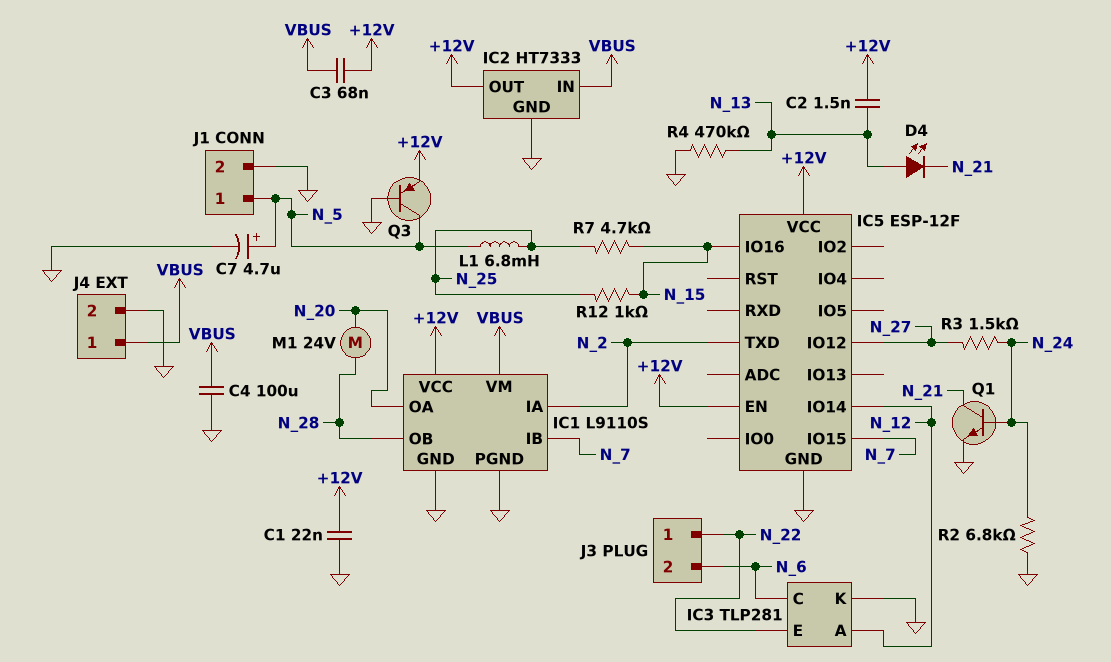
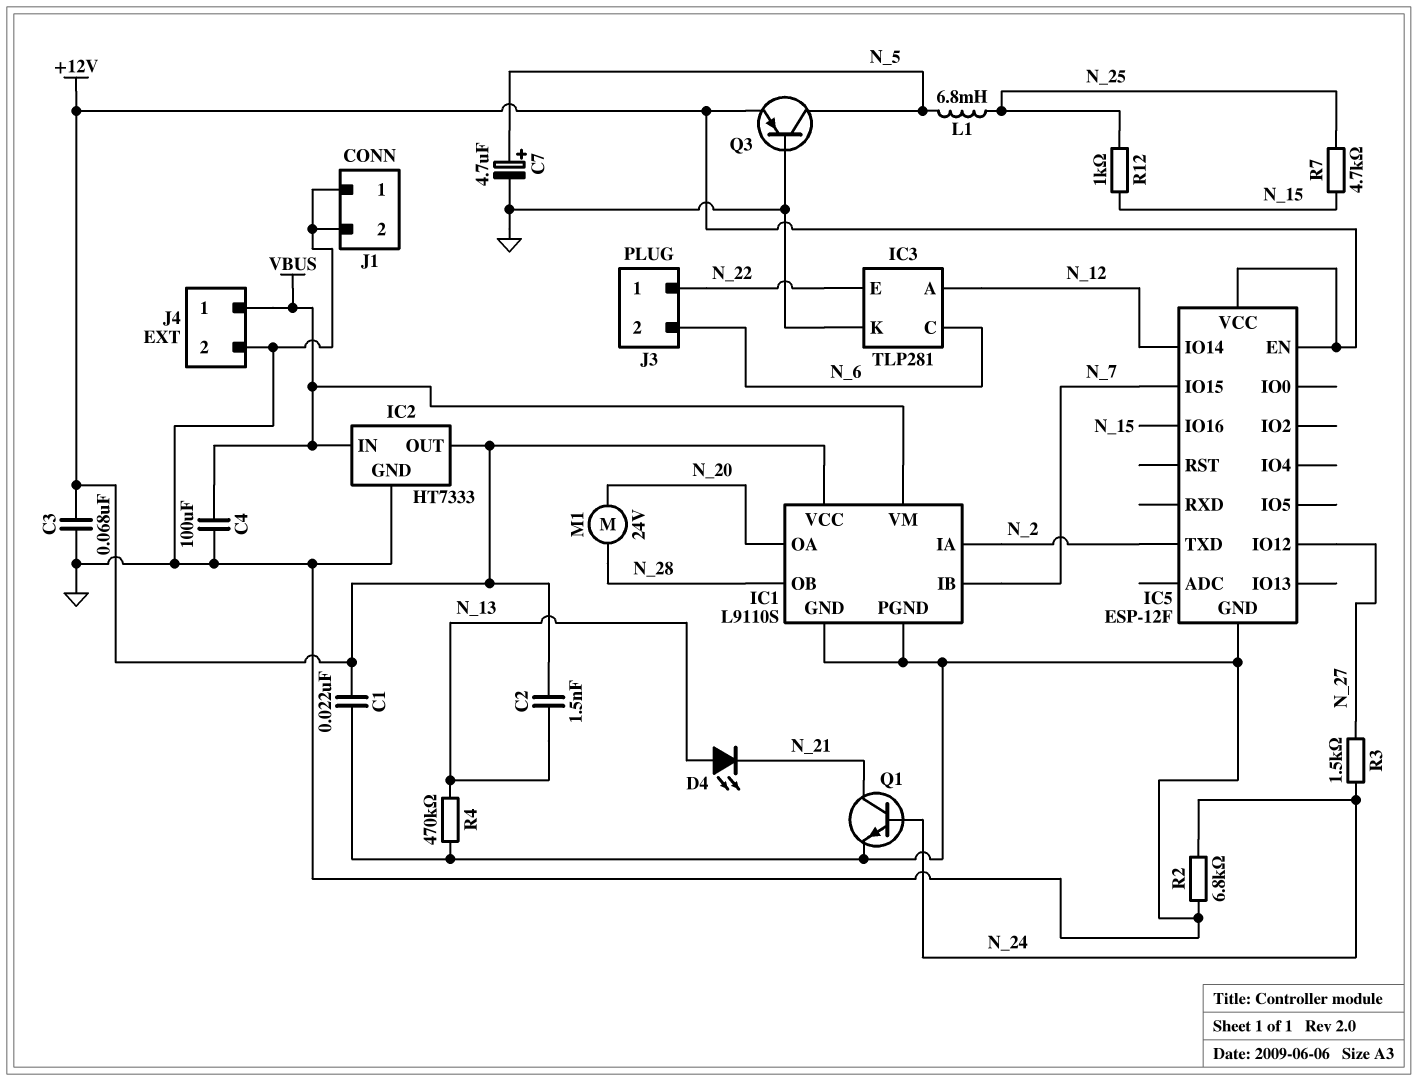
C3: 68nF (+12V, VBUS) -> 68nF (+12V, GND)
J1 pin 1: N_5 -> GND

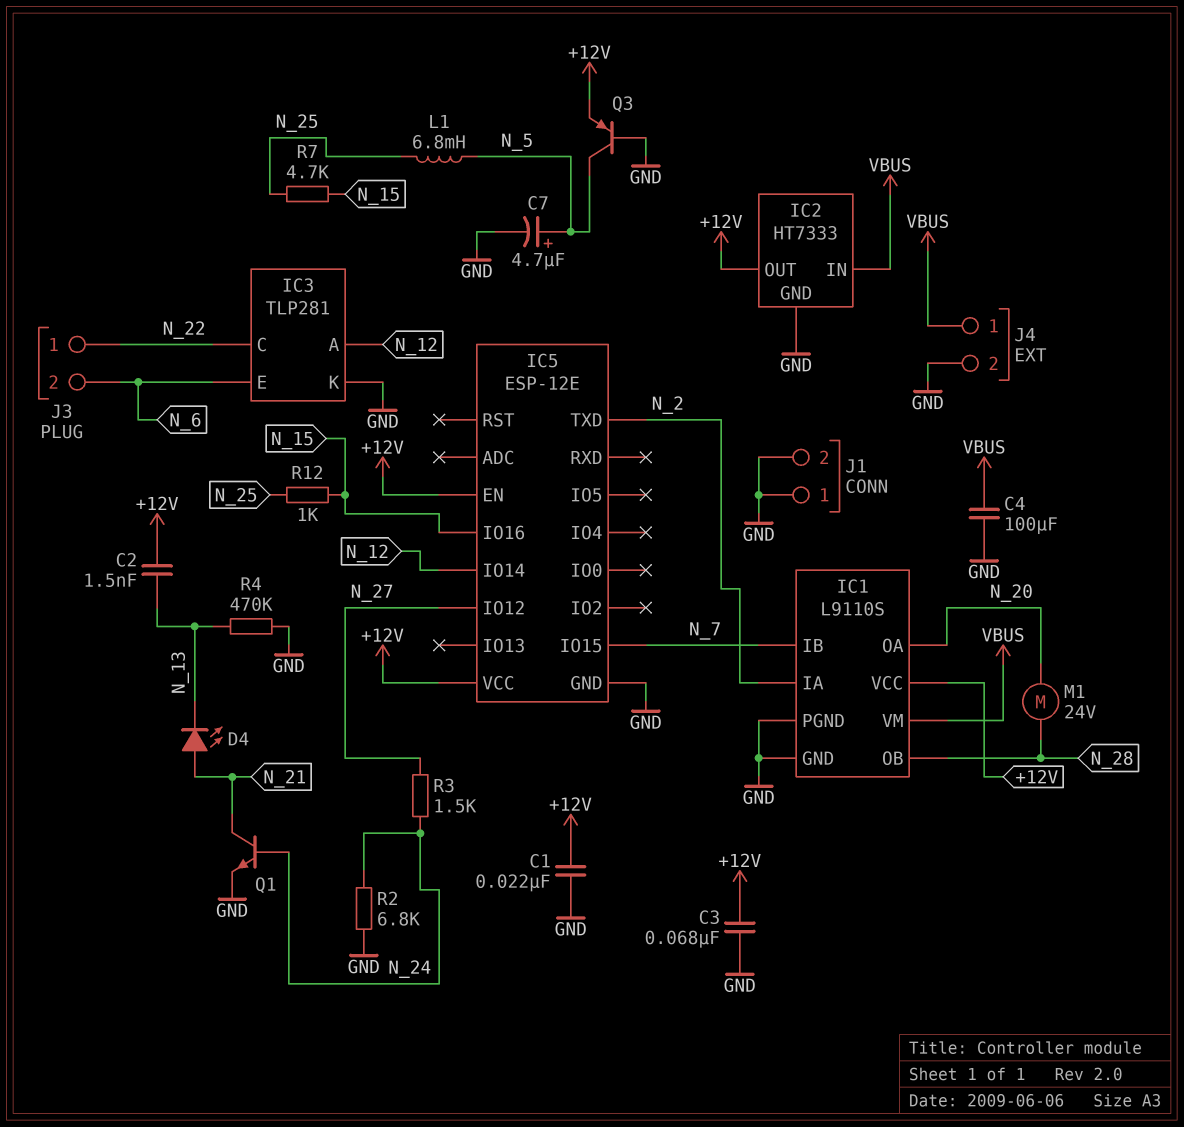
D4: LED (A N_13, K N_21) -> LED (A N_21, K N_13)
IC3 pin C: N_6 -> N_22
IC3 pin E: N_22 -> N_6
IC5: ESP-12F -> ESP-12E

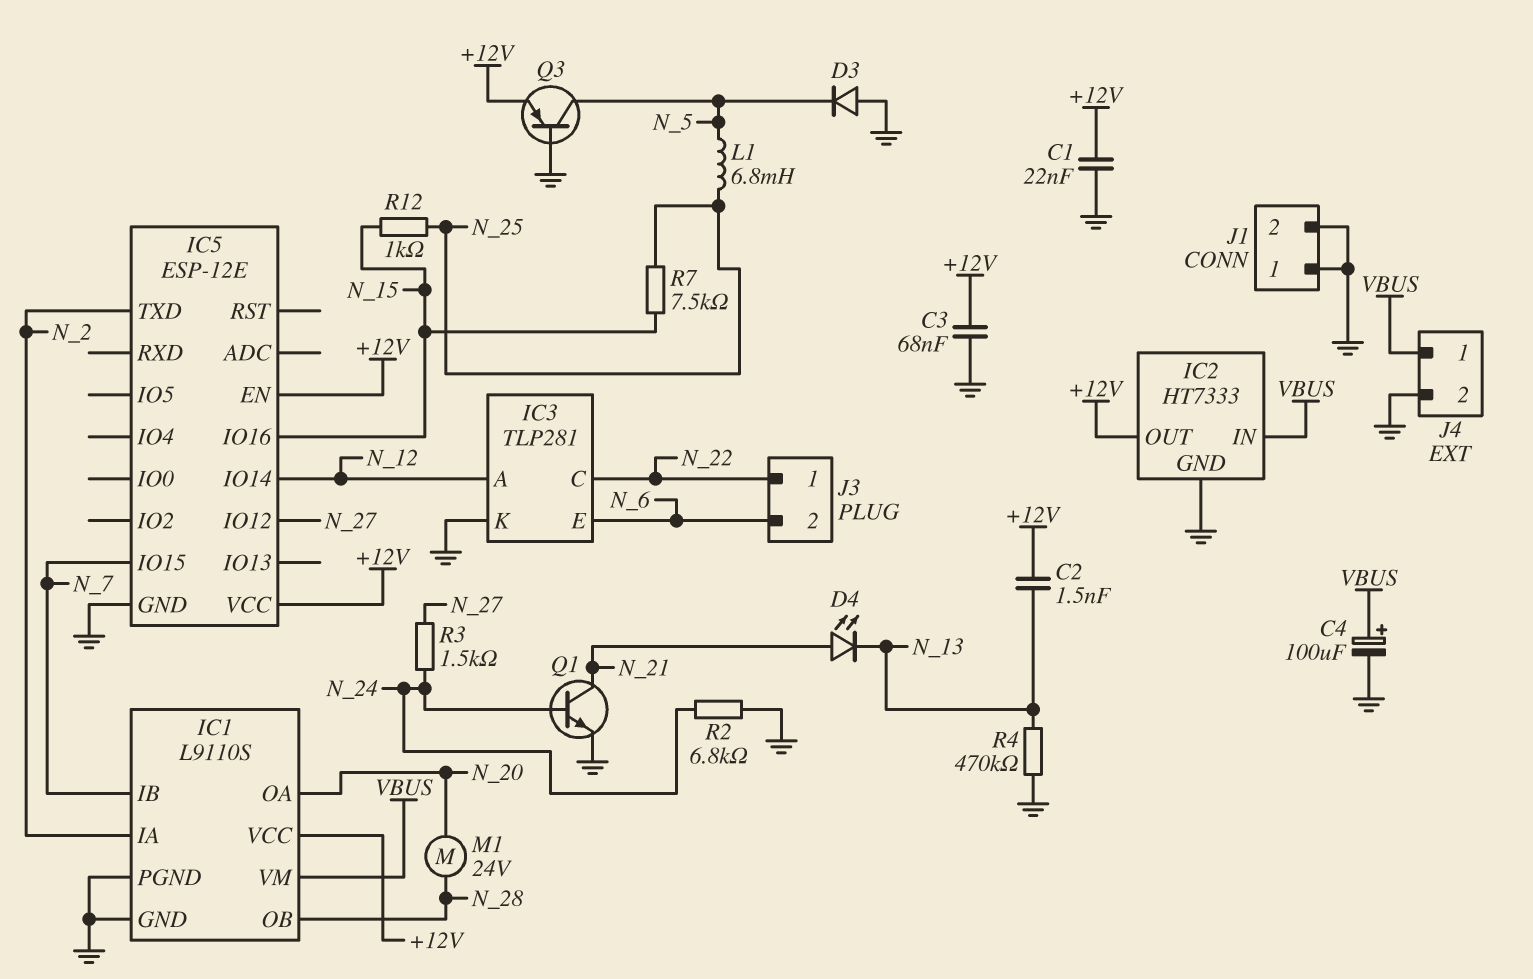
C4: 100uF (GND, VBUS) -> 100uF (plus VBUS, minus GND)
C7: 4.7uF (plus N_5, minus GND) -> none
D3: none -> diode (A GND, K N_5)
R7: 4.7k (N_15, N_25) -> 7.5k (N_15, N_25)

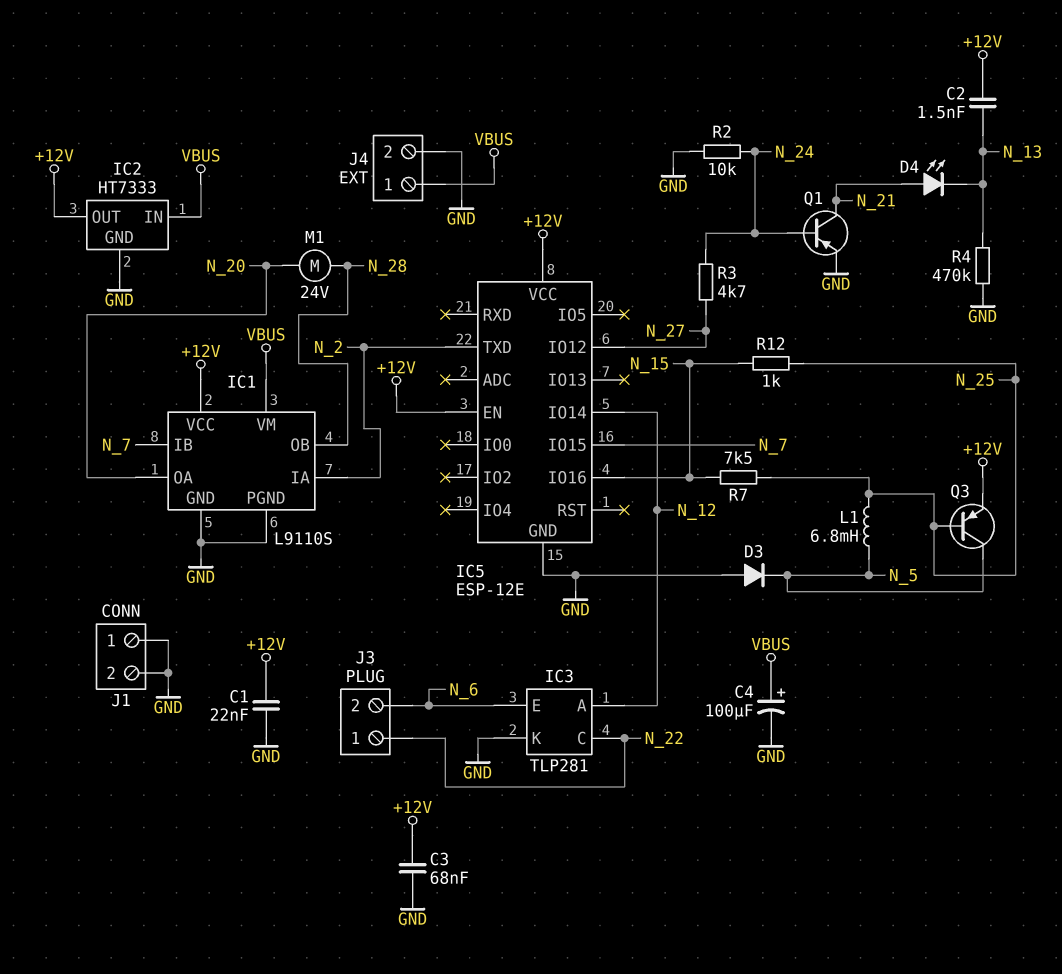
Q1: NPN (B N_24, C N_21, E GND) -> PNP (B N_24, C N_21, E GND)
Q3: PNP (B GND, C N_5, E +12V) -> PNP (B N_25, C N_5, E +12V)
R2: 6.8k (GND, N_24) -> 10k (GND, N_24)
R3: 1.5k (N_24, N_27) -> 4.7k (N_24, N_27)

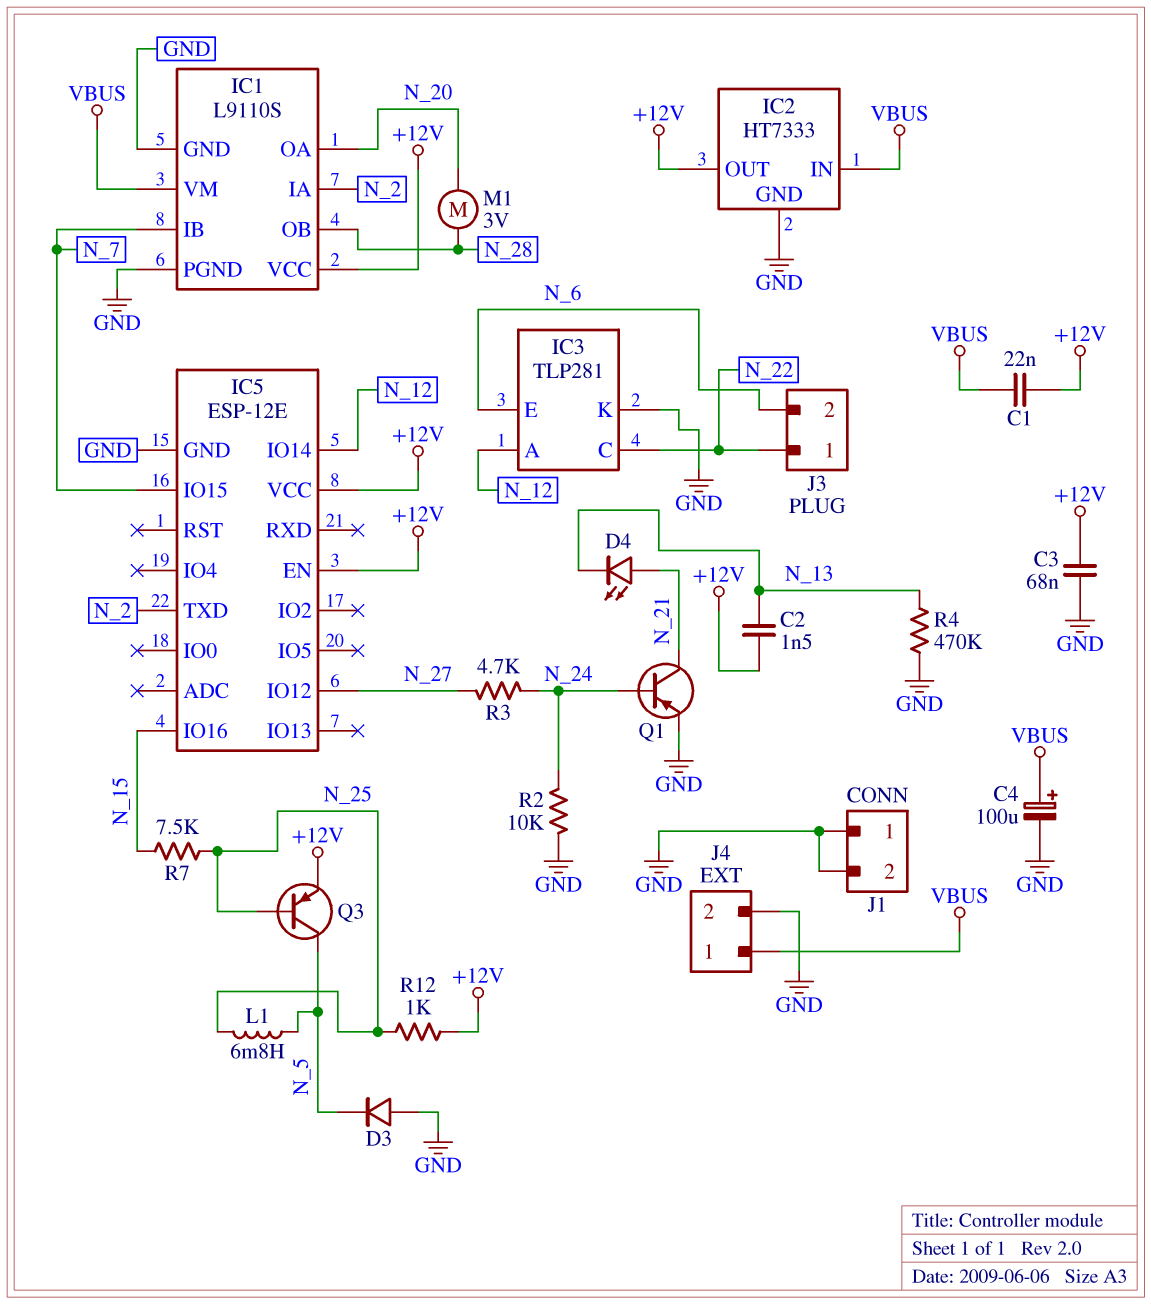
C1: 22nF (+12V, GND) -> 22nF (+12V, VBUS)
M1: motor 24V (N_20, N_28) -> motor 3V (N_20, N_28)
R12: 1k (N_15, N_25) -> 1k (+12V, N_25)

